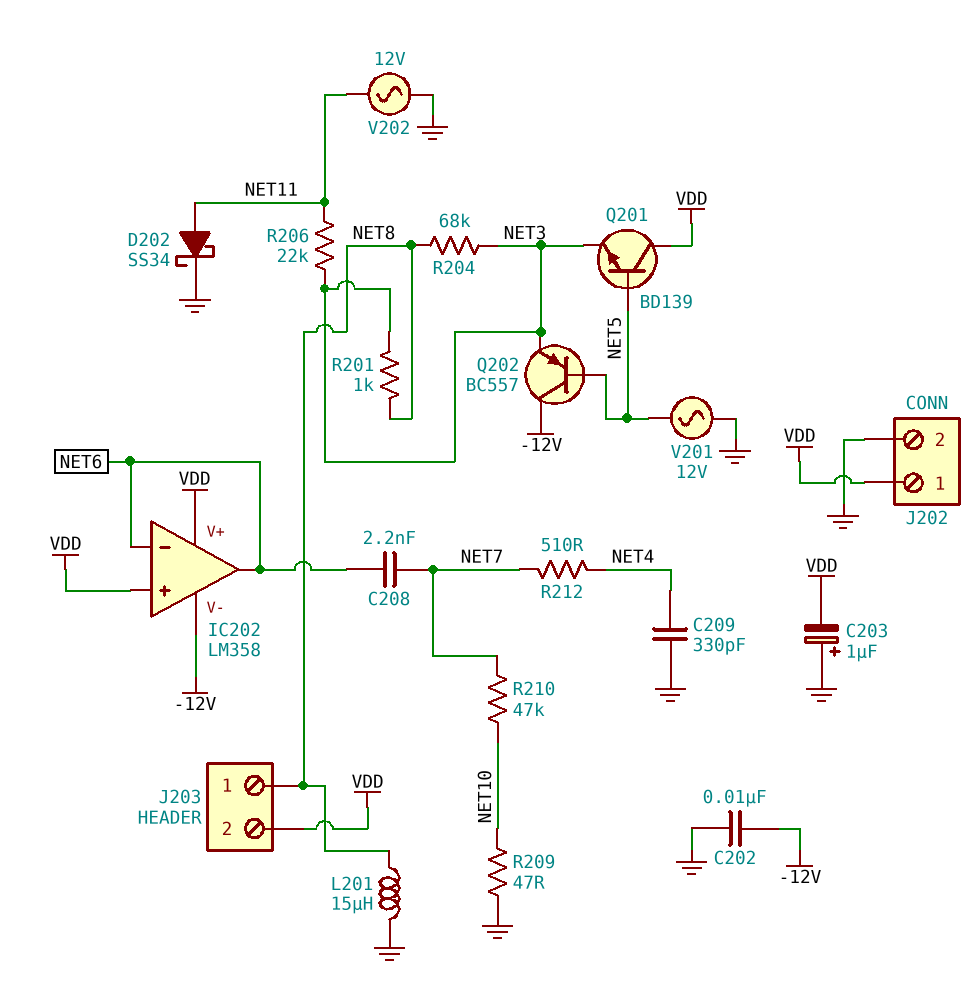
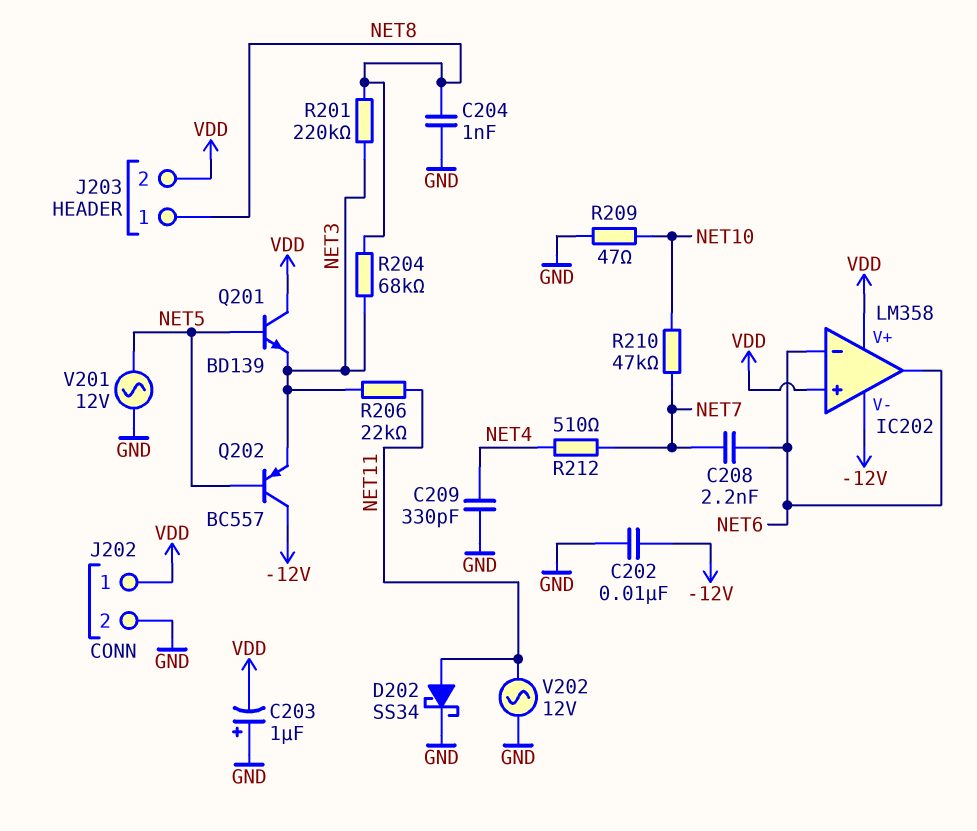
C204: none -> 1nF (GND, NET8)
L201: 15uH (GND, NET8) -> none
R201: 1k (NET3, NET8) -> 220k (NET3, NET8)

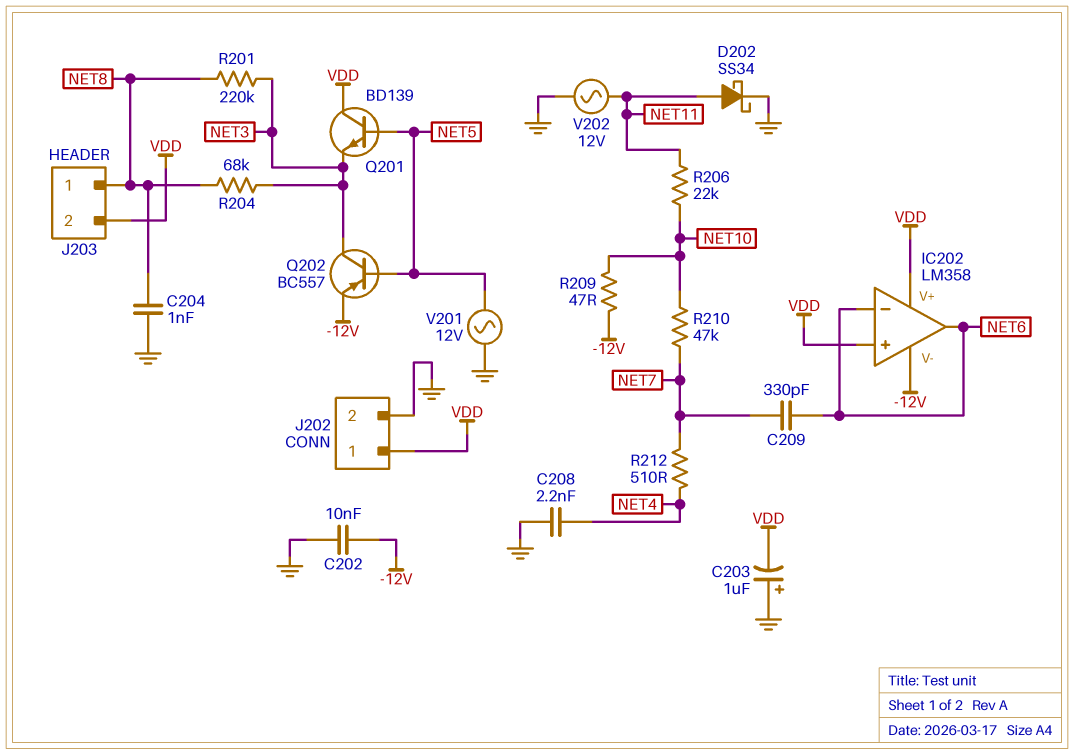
C208: 2.2nF (NET6, NET7) -> 2.2nF (GND, NET4)
C209: 330pF (GND, NET4) -> 330pF (NET6, NET7)
Q202: PNP BC557 (B NET5, C -12V, E NET3) -> PNP BC557 (B NET5, C NET3, E -12V)
R206: 22k (NET3, NET11) -> 22k (NET10, NET11)
R209: 47 (GND, NET10) -> 47 (-12V, NET10)

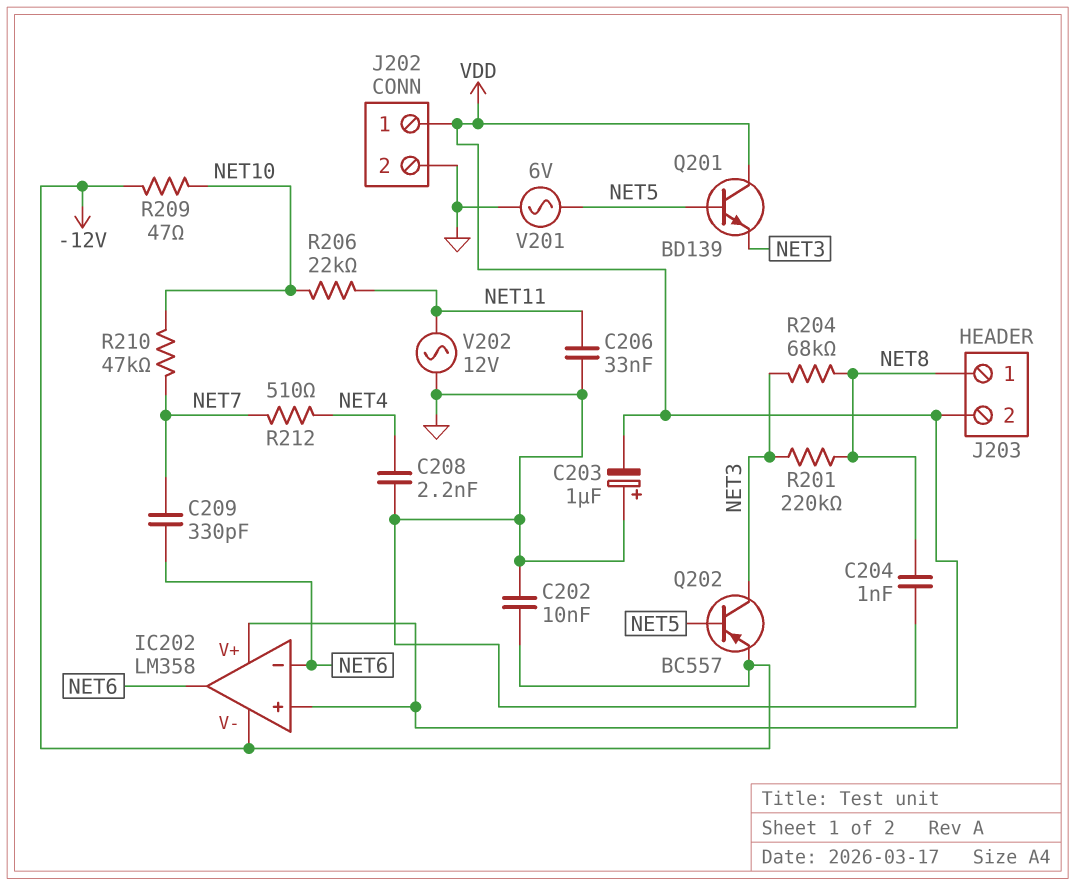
C206: none -> 33nF (GND, NET11)
D202: schottky SS34 (A NET11, K GND) -> none
V201: AC 12V (GND, NET5) -> AC 6V (GND, NET5)

